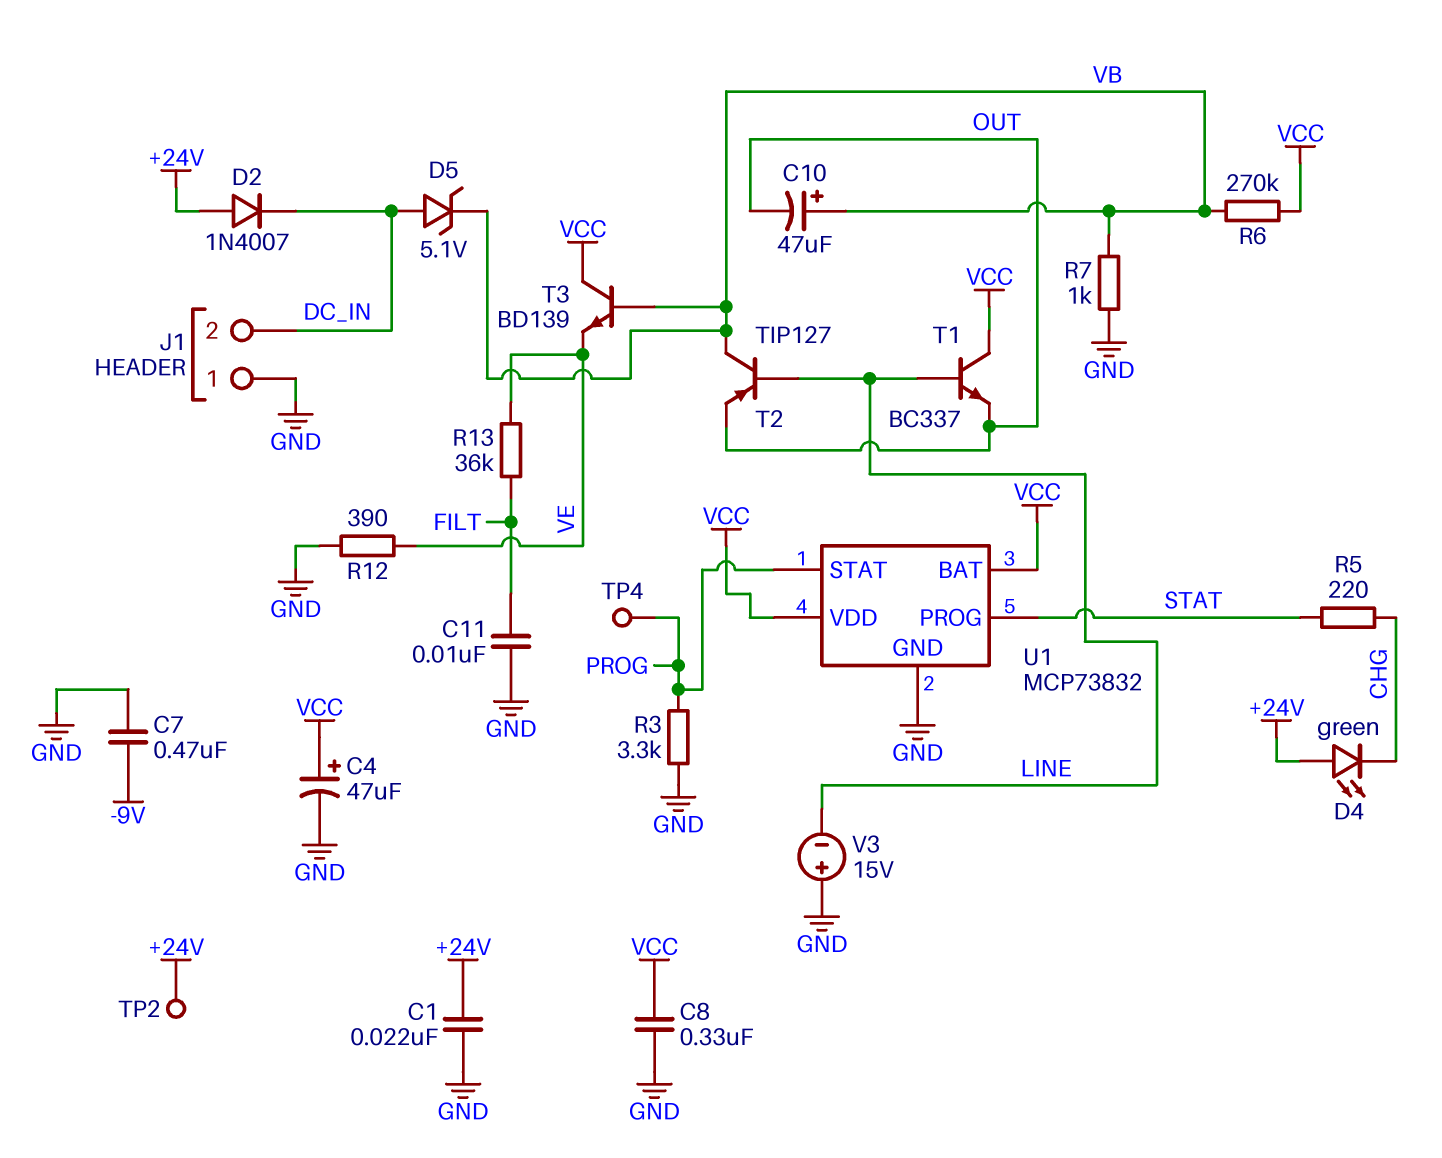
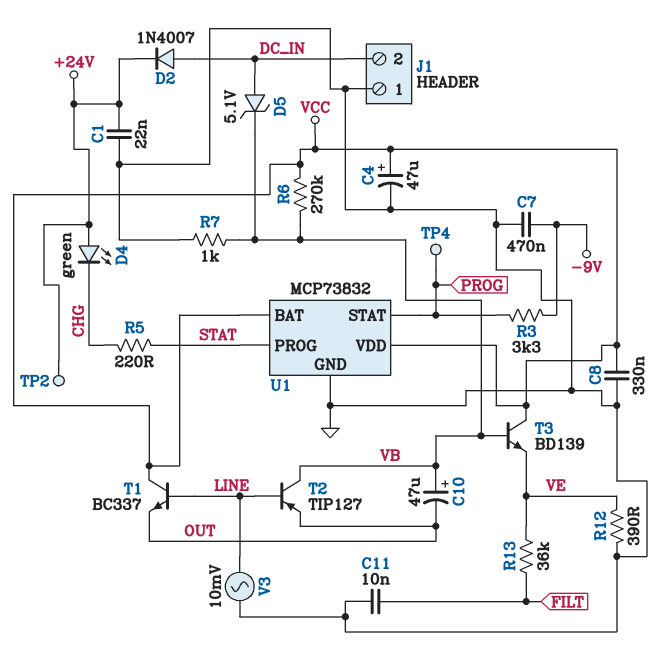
D2: diode 1N4007 (A +24V, K DC_IN) -> diode 1N4007 (A DC_IN, K +24V)
R3: 3.3k (GND, PROG) -> 3.3k (-9V, PROG)
V3: 15V (plus GND, minus LINE) -> AC 10mV (GND, LINE)

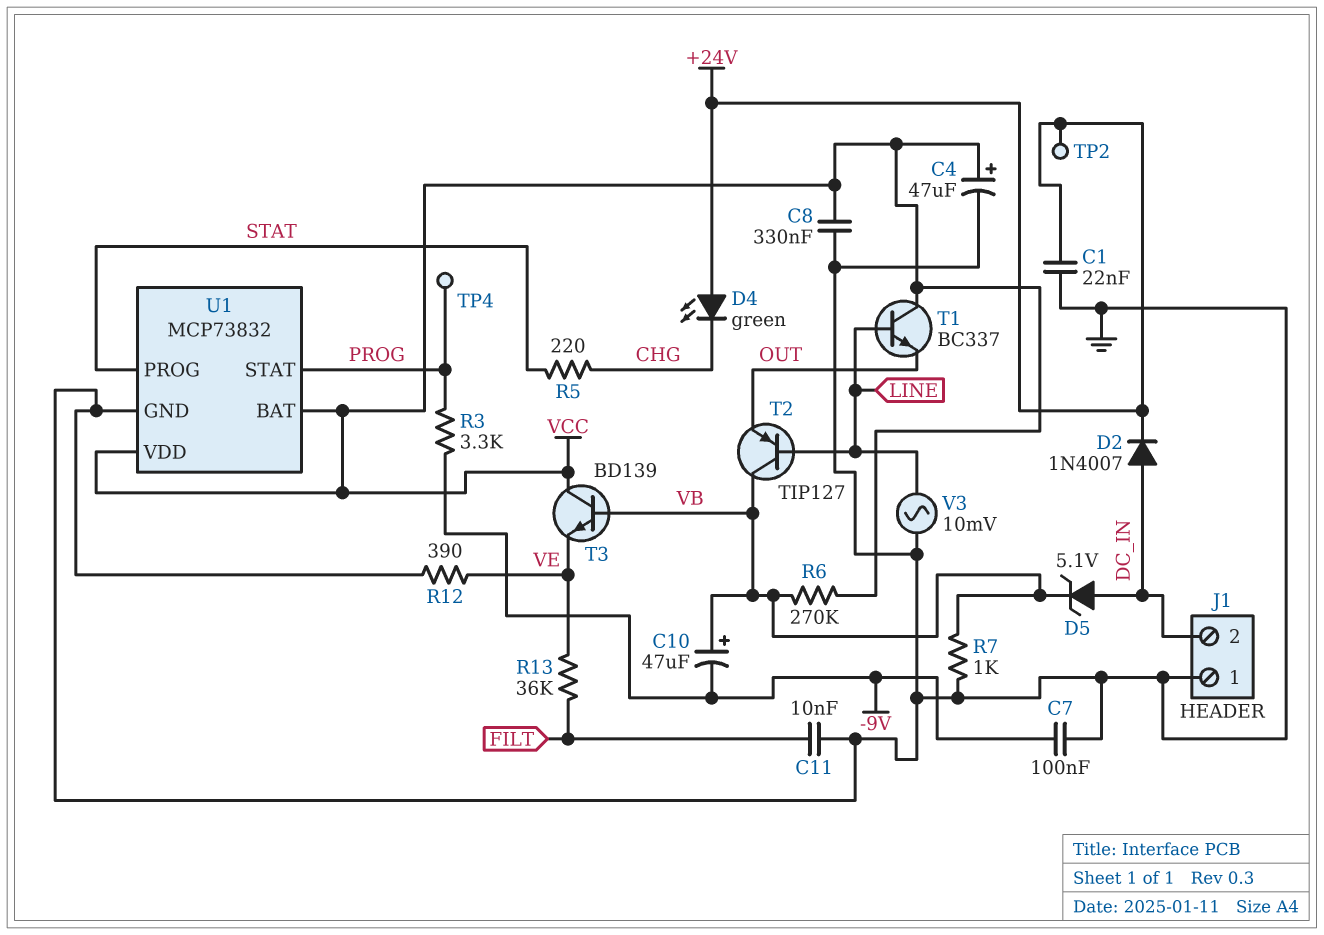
C7: 470nF (-9V, GND) -> 100nF (-9V, GND)
C10: 47uF (plus VB, minus OUT) -> 47uF (plus VB, minus -9V)

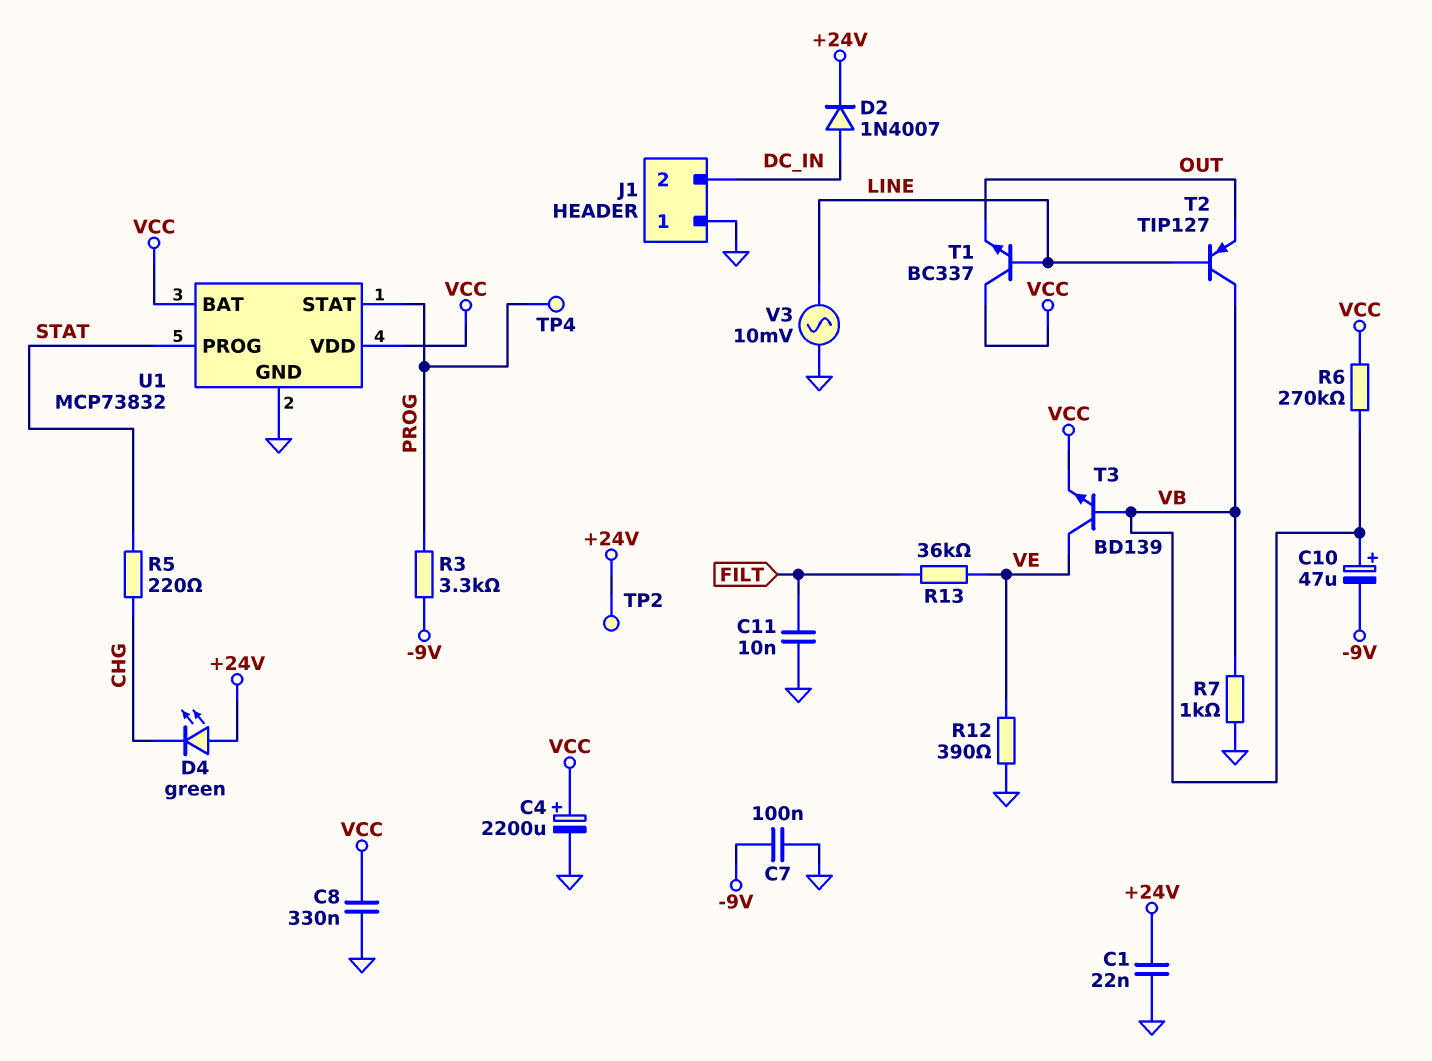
C4: 47uF (plus VCC, minus GND) -> 2200uF (plus VCC, minus GND)
D5: zener 5.1V (A DC_IN, K VB) -> none
T3: NPN BD139 (B VB, C VCC, E VE) -> NPN BD139 (B VB, C VE, E VCC)

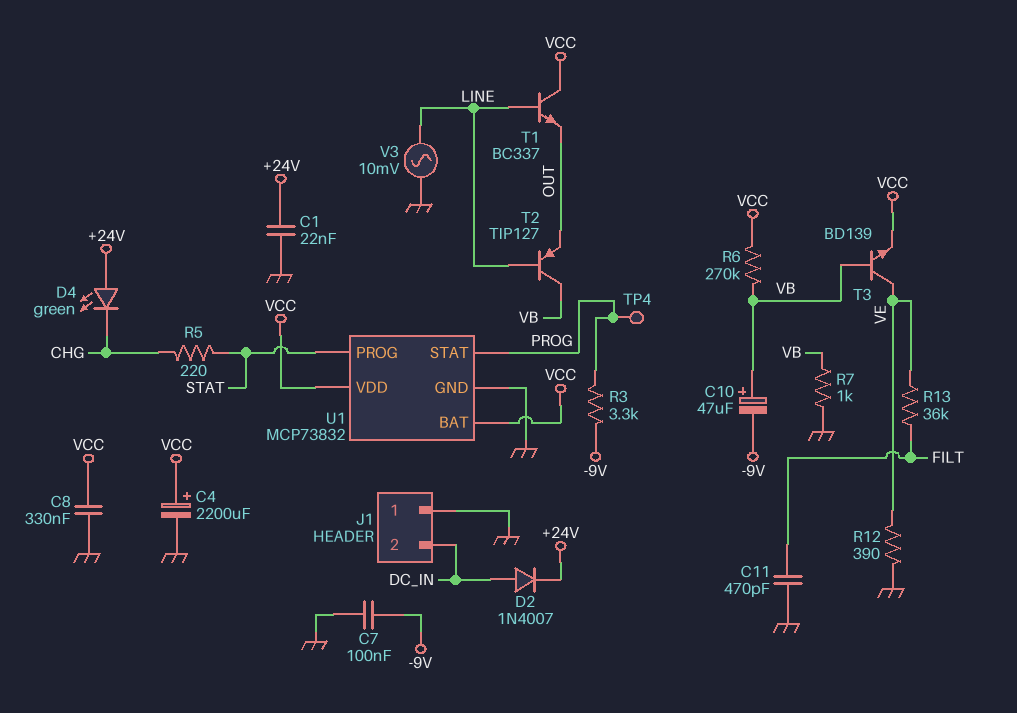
C11: 10nF (FILT, GND) -> 470pF (FILT, GND)
TP2: test point (+24V) -> none

